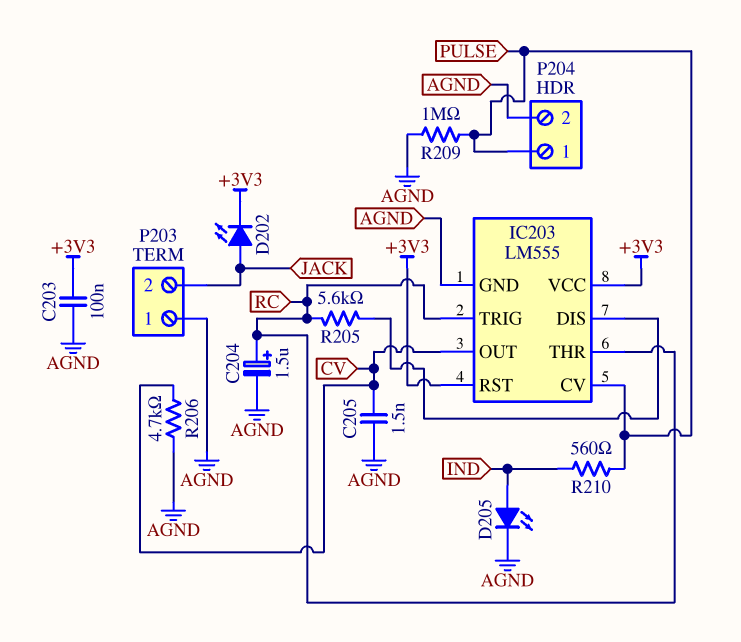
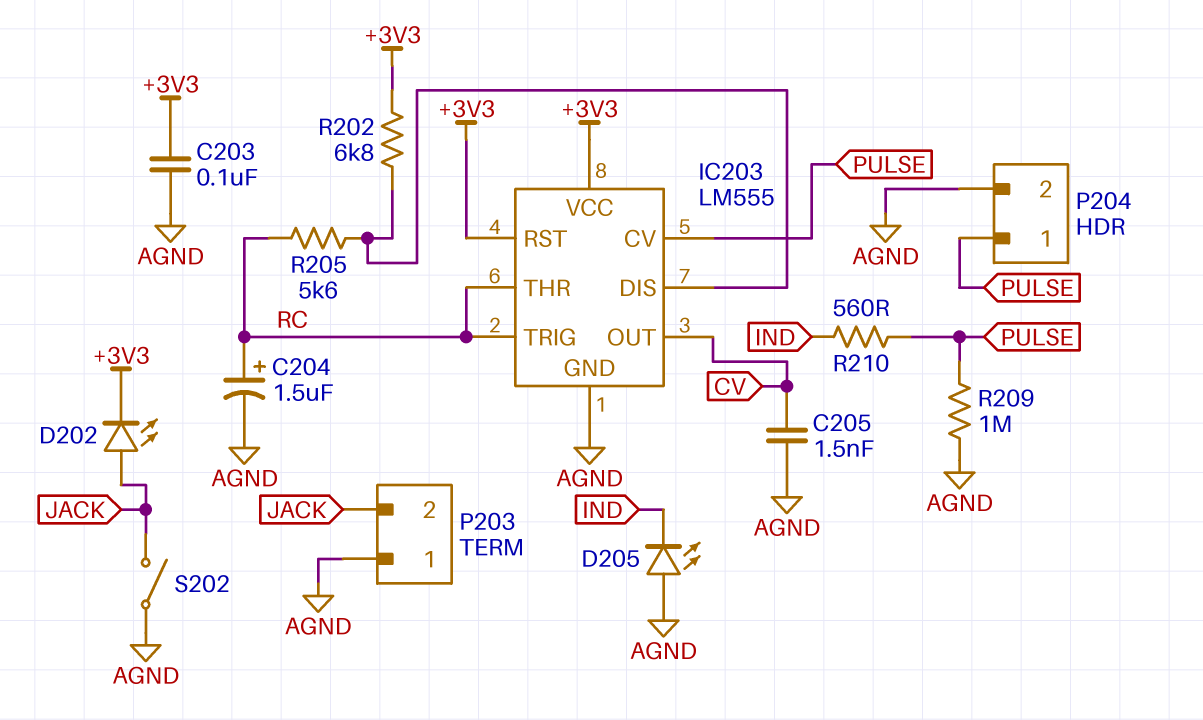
D205: LED (A IND, K AGND) -> LED (A AGND, K IND)
R202: none -> 6.8k (+3V3, IC203/DIS)
R206: 4.7k (AGND, CV) -> none
S202: none -> switch (AGND, JACK)

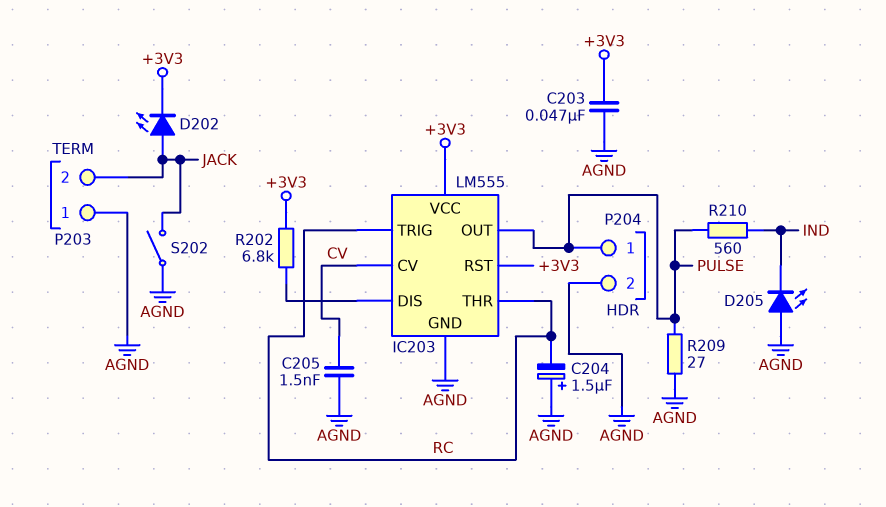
C203: 100nF (+3V3, AGND) -> 47nF (+3V3, AGND)
C204: 1.5uF (plus RC, minus AGND) -> 1.5uF (plus AGND, minus RC)
IC203 pin CV: PULSE -> CV
IC203 pin OUT: CV -> PULSE
R205: 5.6k (IC203/DIS, RC) -> none
R209: 1M (AGND, PULSE) -> 27 (AGND, PULSE)

